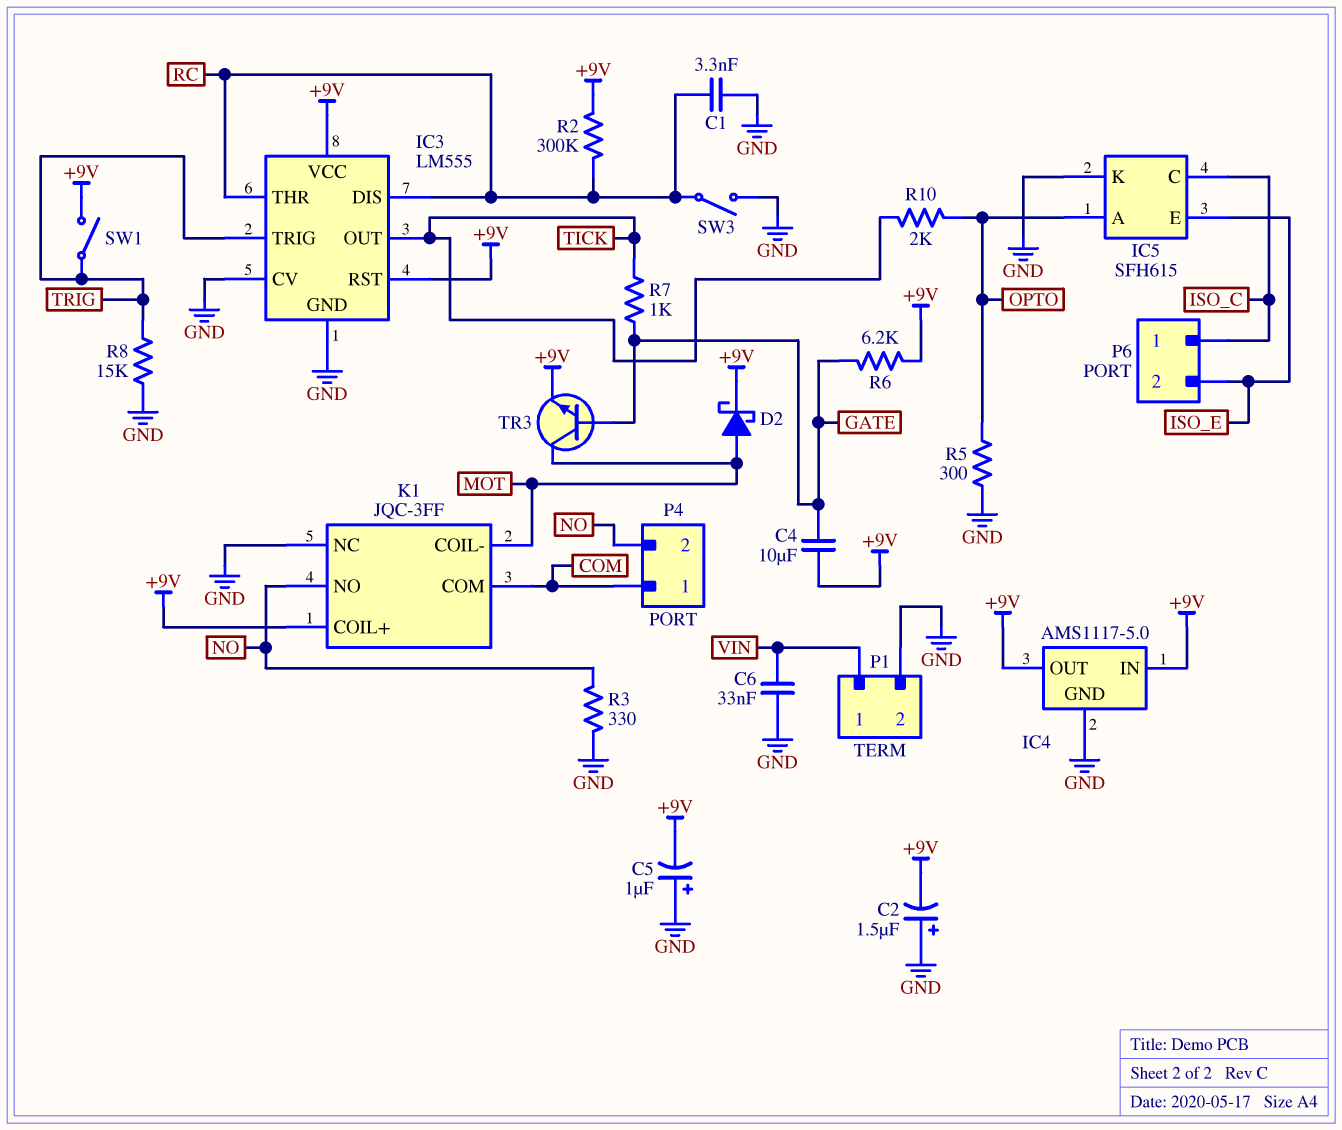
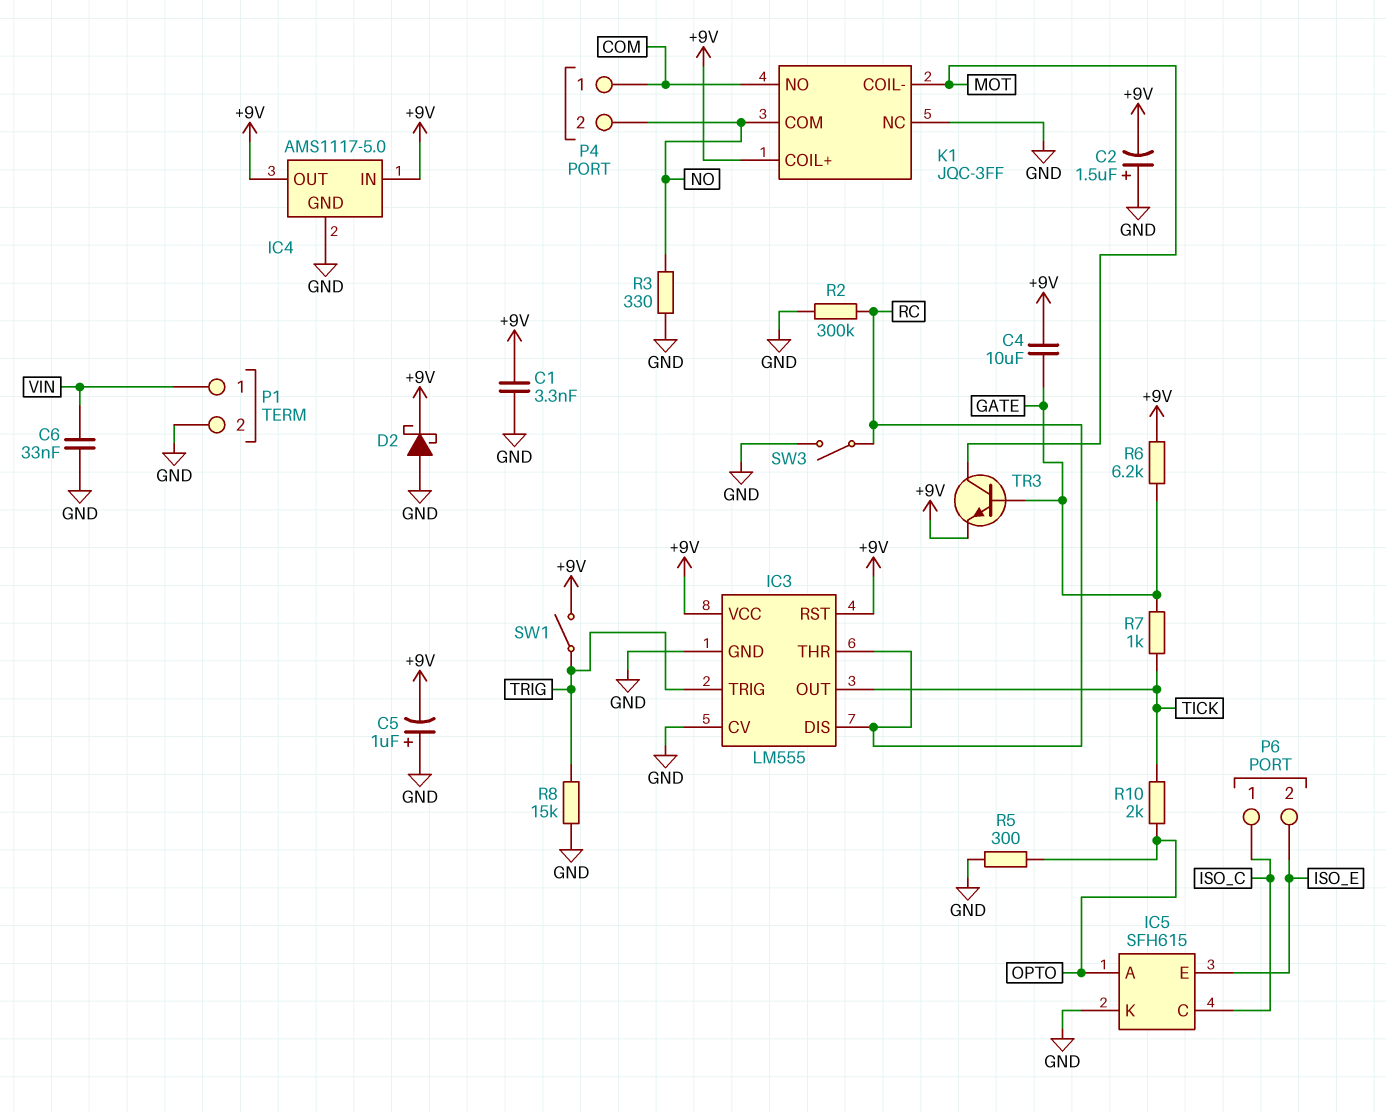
C1: 3.3nF (GND, RC) -> 3.3nF (+9V, GND)
D2: schottky (A MOT, K +9V) -> schottky (A GND, K +9V)
K1 pin COM: COM -> NO
K1 pin NO: NO -> COM
R2: 300k (+9V, RC) -> 300k (GND, RC)

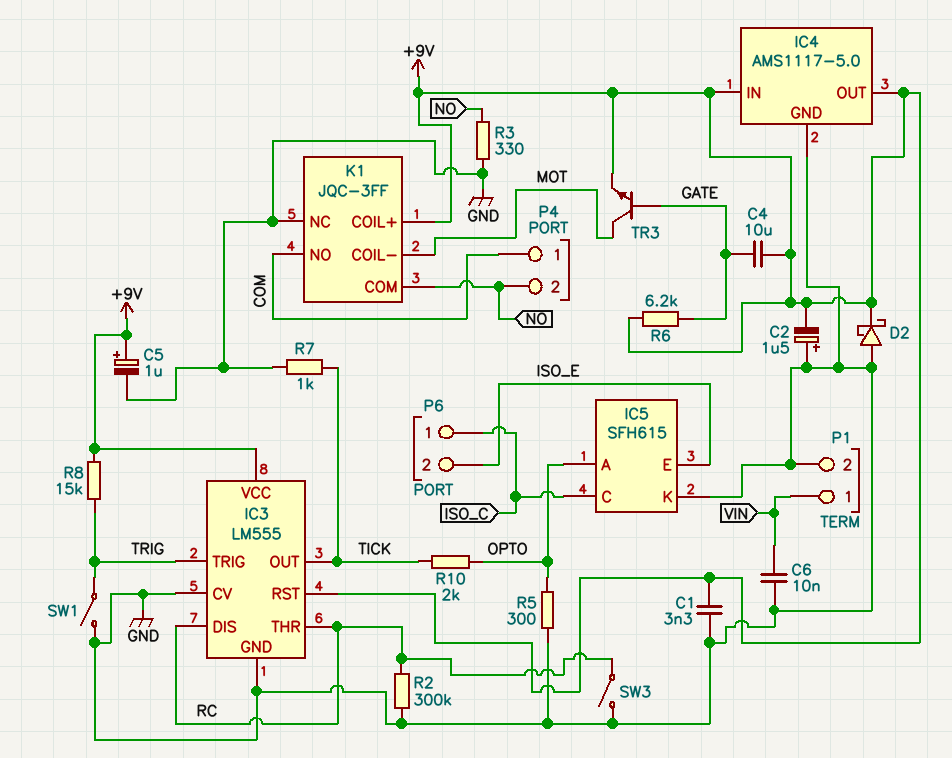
C5: 1uF (plus GND, minus +9V) -> 1uF (plus +9V, minus GND)
C6: 33nF (GND, VIN) -> 10nF (GND, VIN)
R7: 1k (GATE, TICK) -> 1k (GND, TICK)
R8: 15k (GND, TRIG) -> 15k (+9V, TRIG)
SW1: switch (+9V, TRIG) -> switch (GND, TRIG)

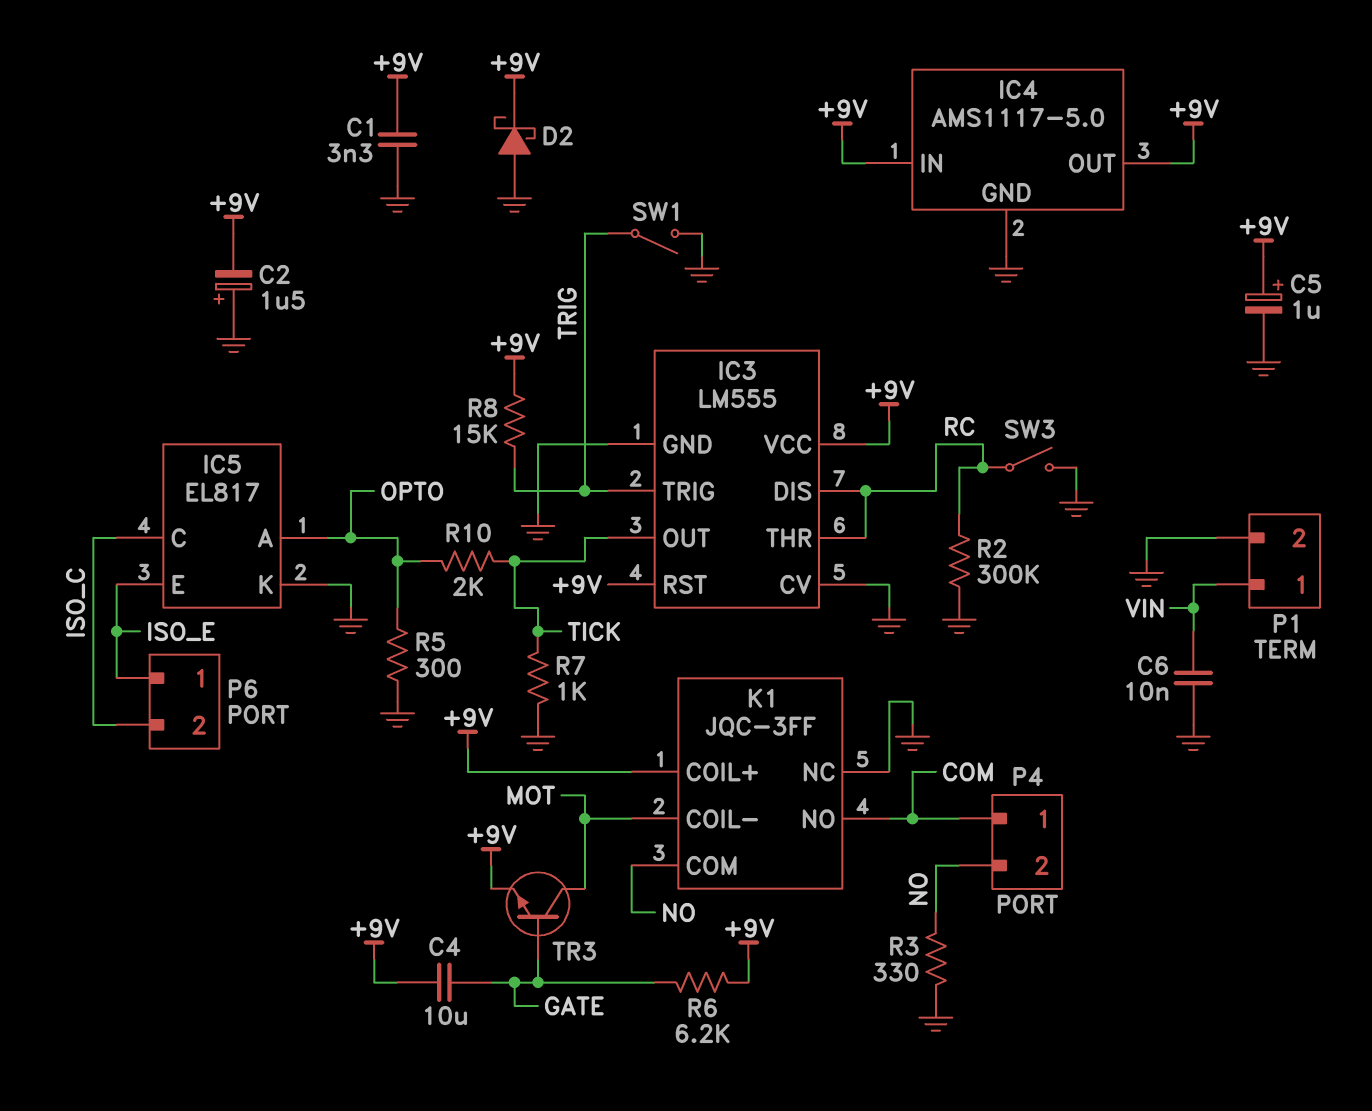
IC5: SFH615 -> EL817
P6 pin 1: ISO_C -> ISO_E
P6 pin 2: ISO_E -> ISO_C

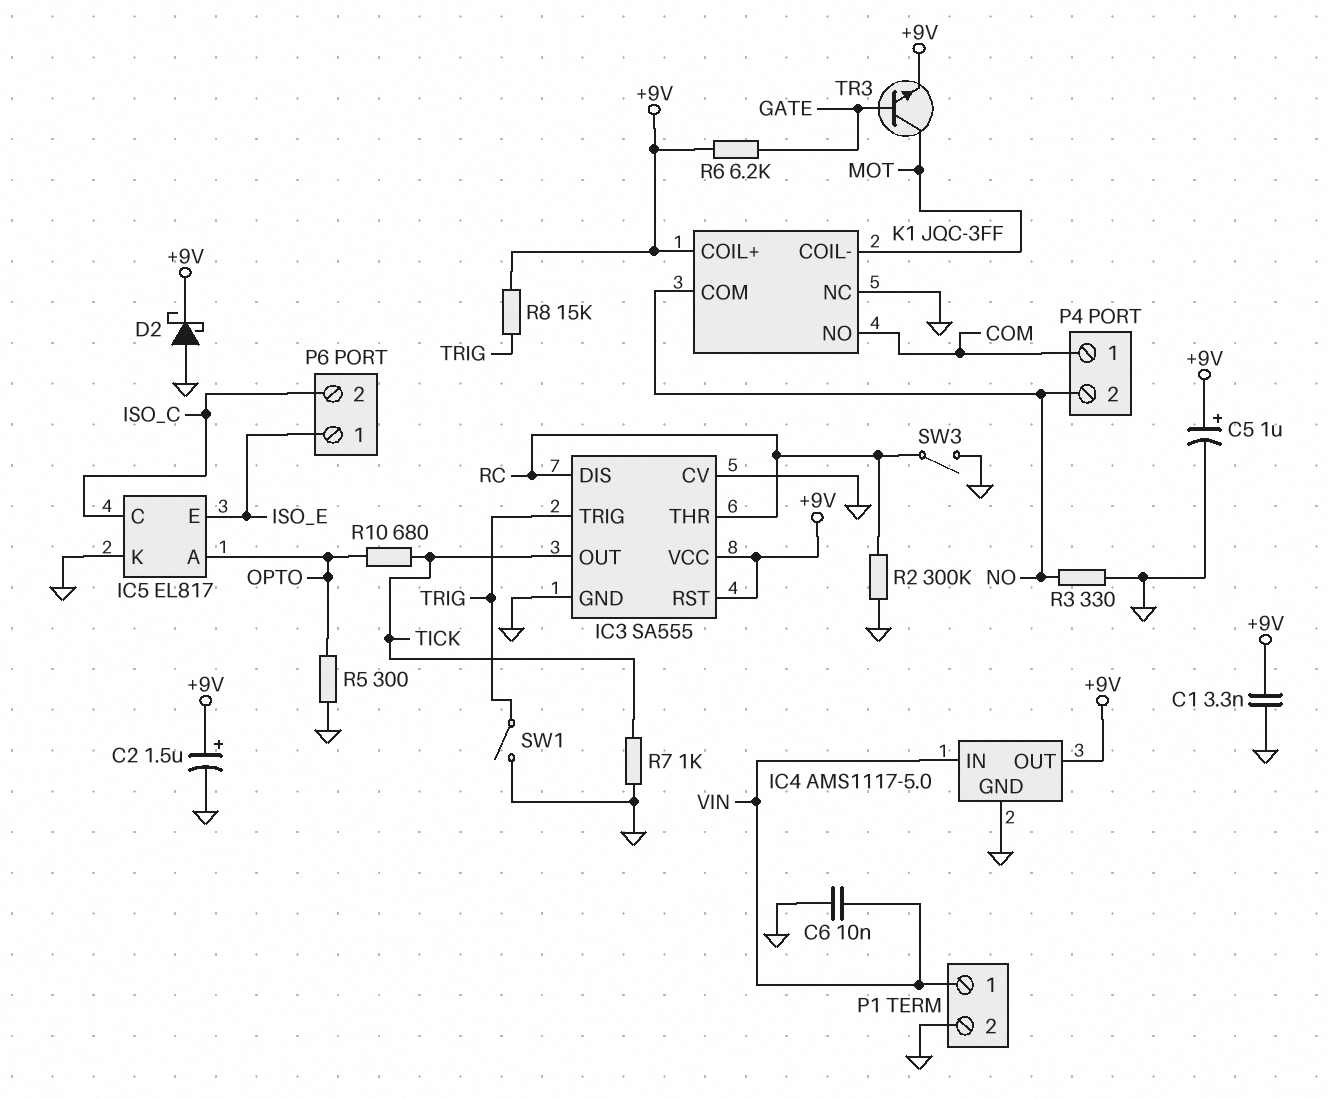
C2: 1.5uF (plus GND, minus +9V) -> 1.5uF (plus +9V, minus GND)
C4: 10uF (+9V, GATE) -> none
IC3: LM555 -> SA555
IC4 pin IN: +9V -> VIN
R10: 2k (OPTO, TICK) -> 680 (OPTO, TICK)

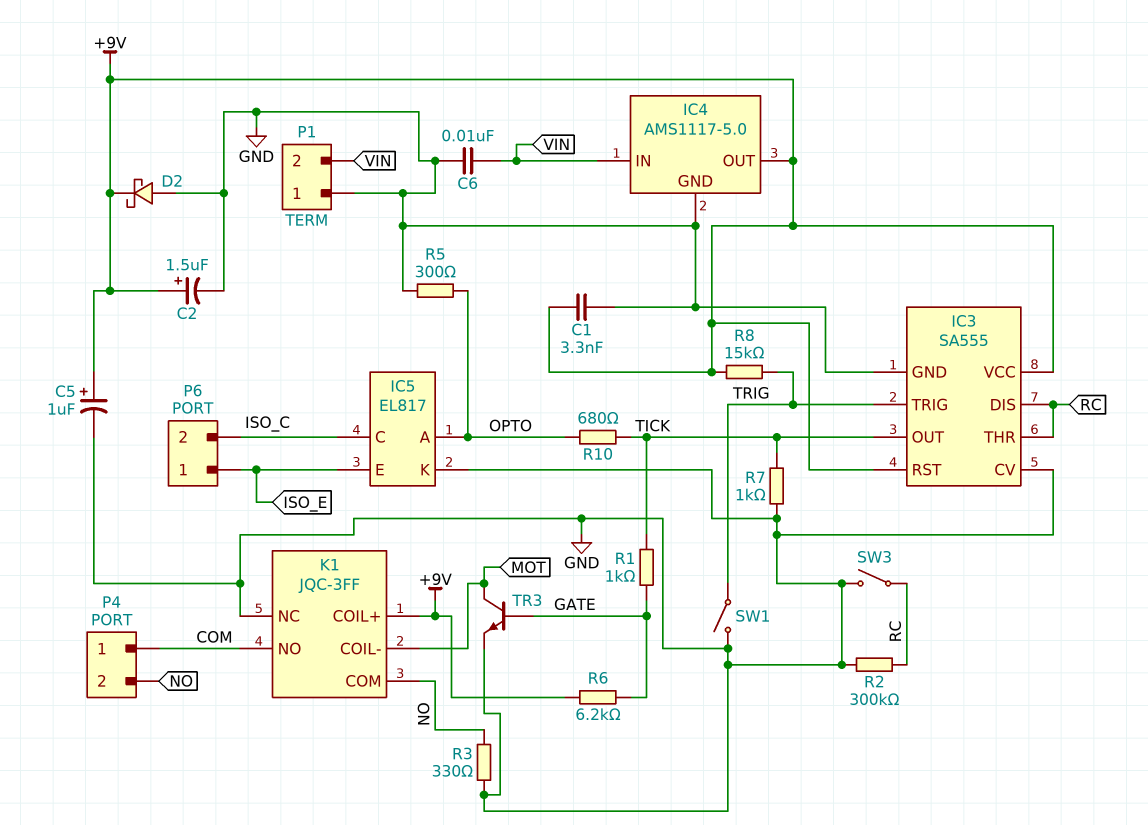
P1 pin 1: VIN -> GND
P1 pin 2: GND -> VIN
R1: none -> 1k (GATE, TICK)
TR3: NPN (B GATE, C MOT, E +9V) -> NPN (B GATE, C MOT, E GND)

